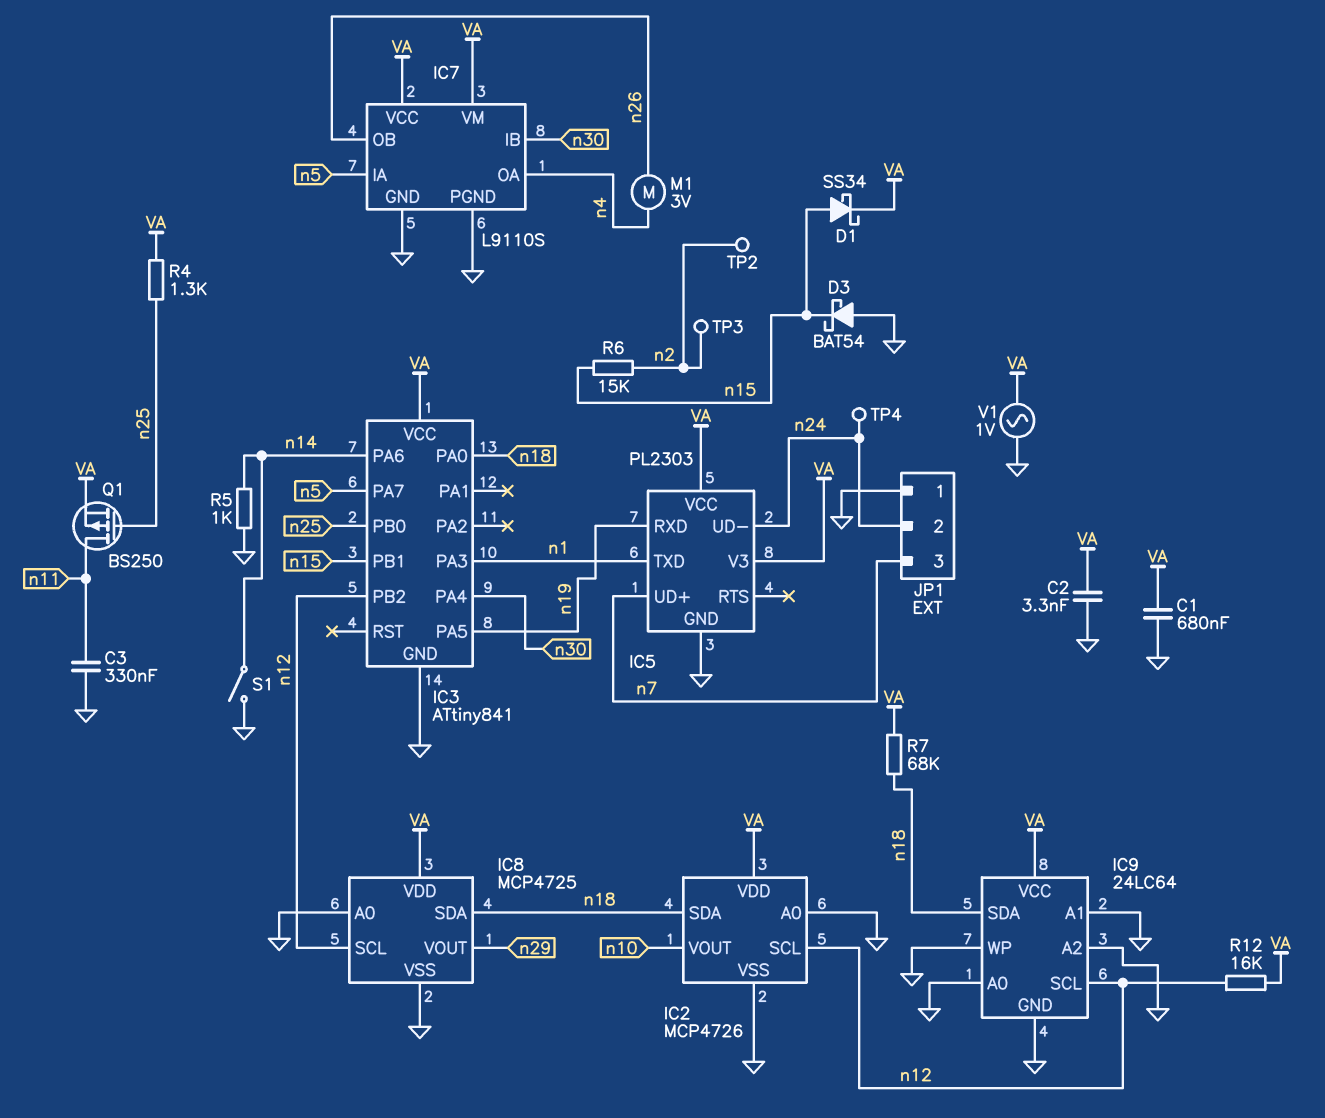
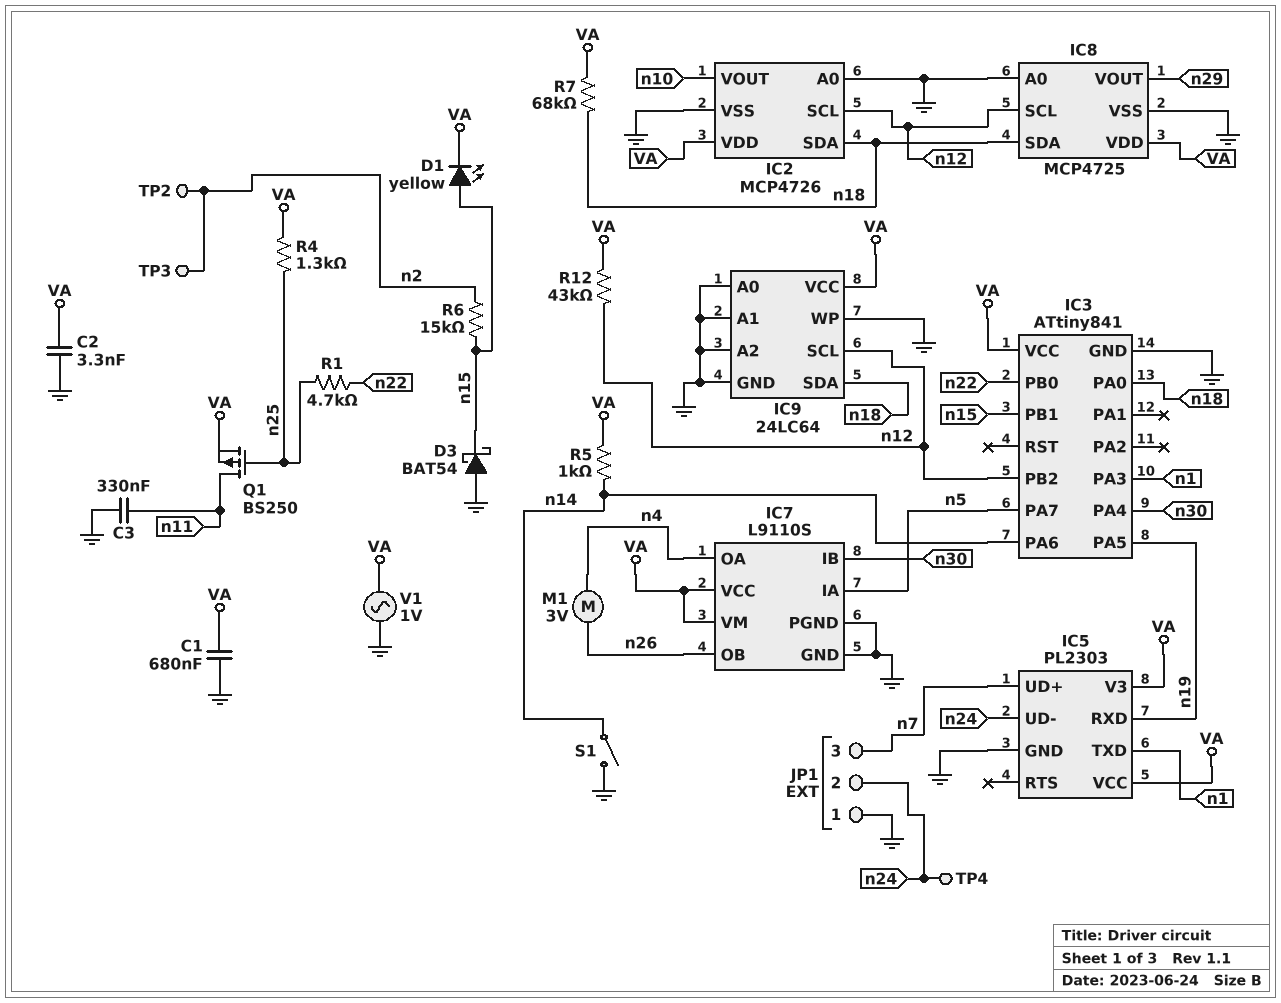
D1: schottky SS34 (A n15, K VA) -> LED yellow (A n15, K VA)
IC3 pin PB0: n25 -> n22
R1: none -> 4.7k (n22, n25)
R5: 1k (GND, n14) -> 1k (VA, n14)
R12: 16k (VA, n12) -> 43k (VA, n12)

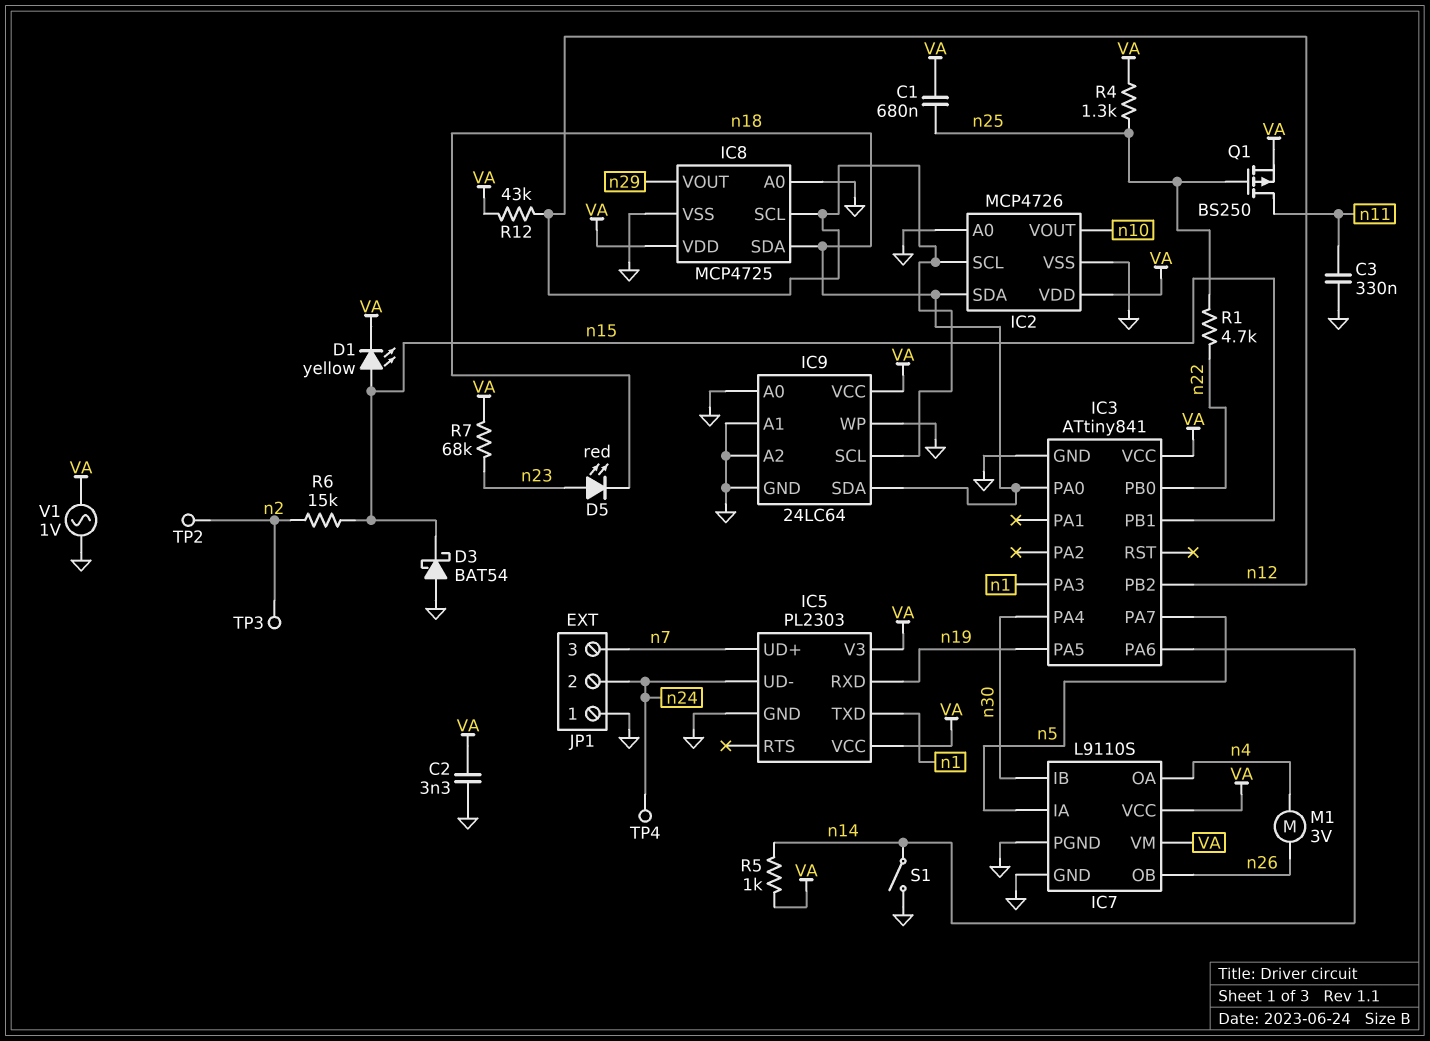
C1: 680nF (GND, VA) -> 680nF (VA, n25)
D5: none -> LED red (A n23, K n18)
R7: 68k (VA, n18) -> 68k (VA, n23)

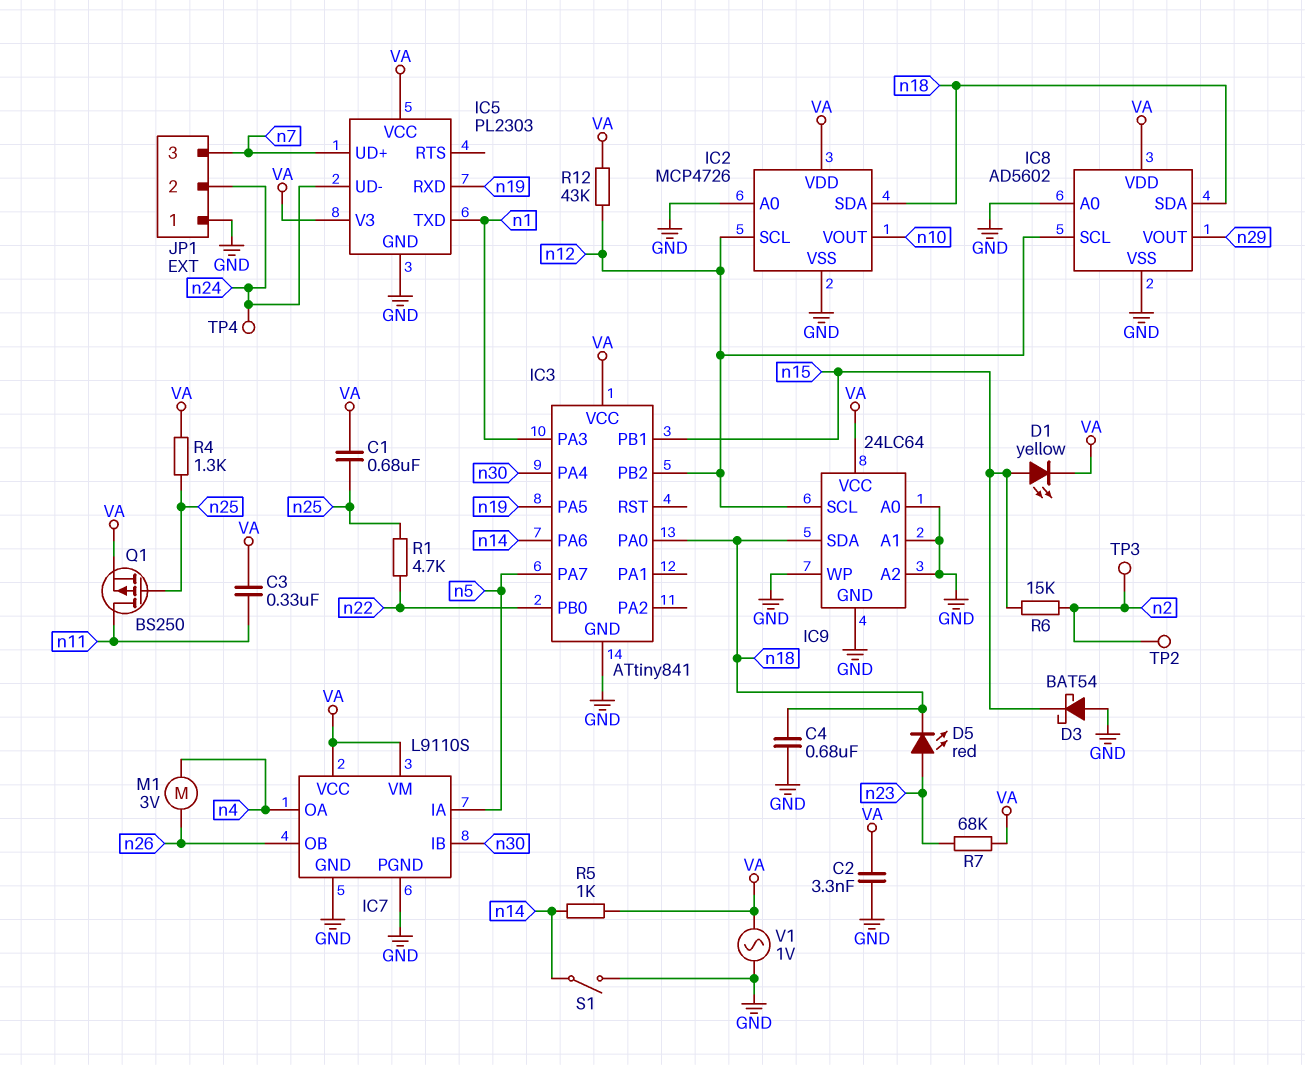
C3: 330nF (GND, n11) -> 330nF (VA, n11)
C4: none -> 680nF (GND, n18)
IC8: MCP4725 -> AD5602

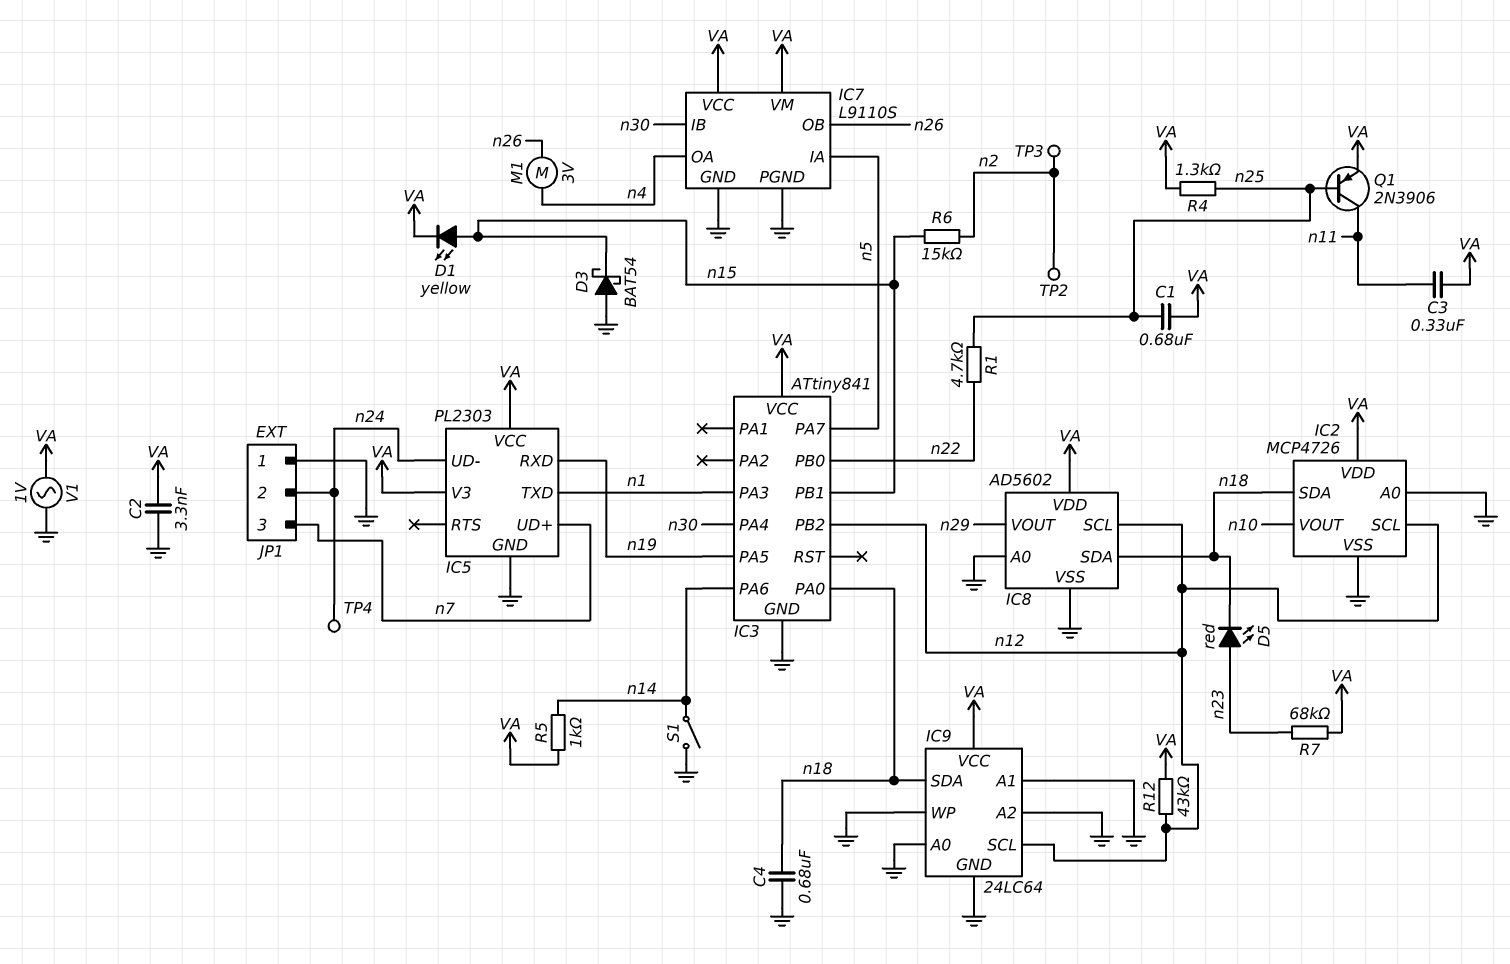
Q1: PMOS BS250 (G n25, D n11, S VA) -> PNP 2N3906 (B n25, C n11, E VA)

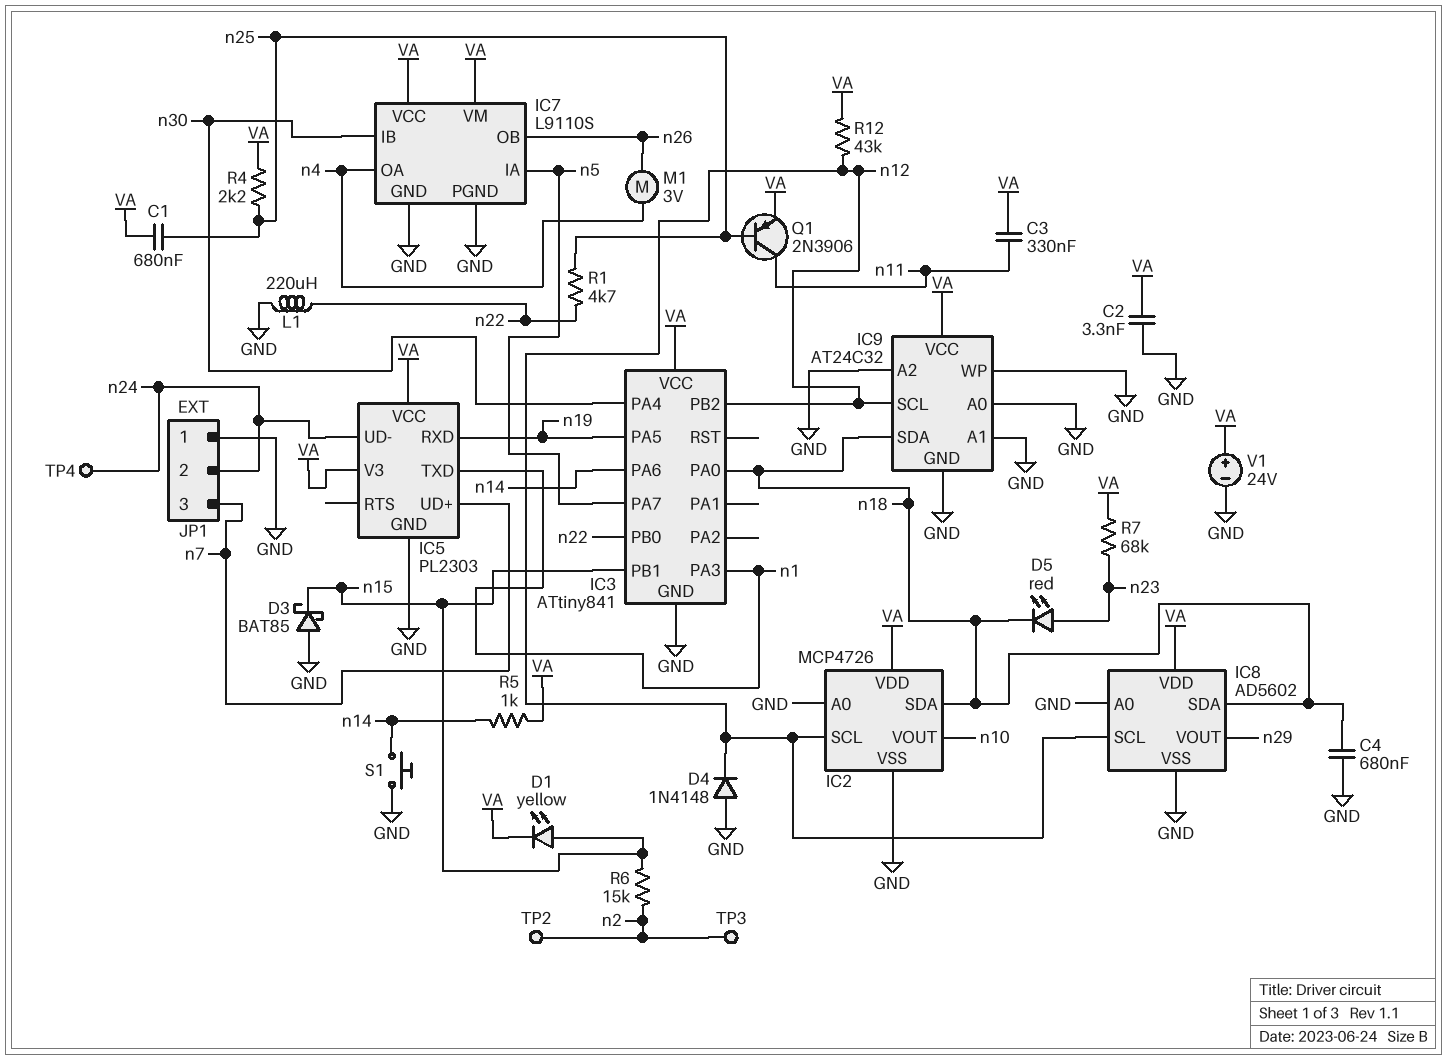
D3: schottky BAT54 (A GND, K n15) -> schottky BAT85 (A GND, K n15)
D4: none -> diode 1N4148 (A GND, K n12)
IC9: 24LC64 -> AT24C32
L1: none -> 220uH (GND, n22)
R4: 1.3k (VA, n25) -> 2.2k (VA, n25)
S1: switch (GND, n14) -> button (GND, n14)
V1: AC 1V (GND, VA) -> 24V (plus VA, minus GND)

